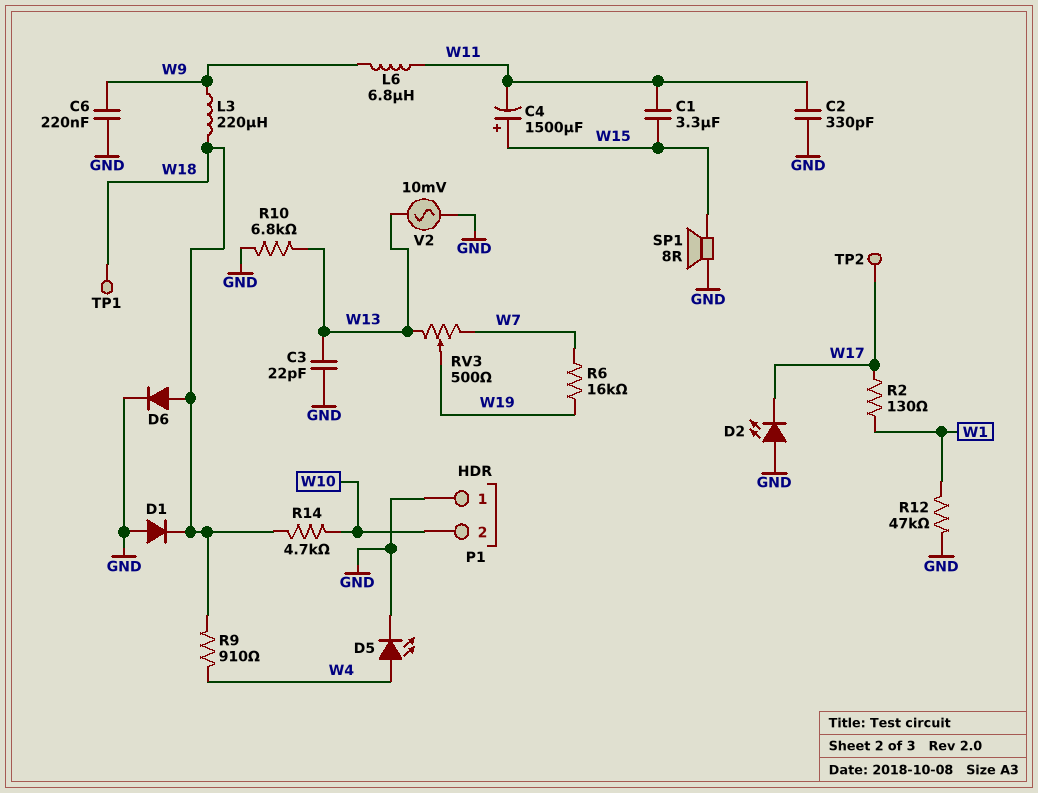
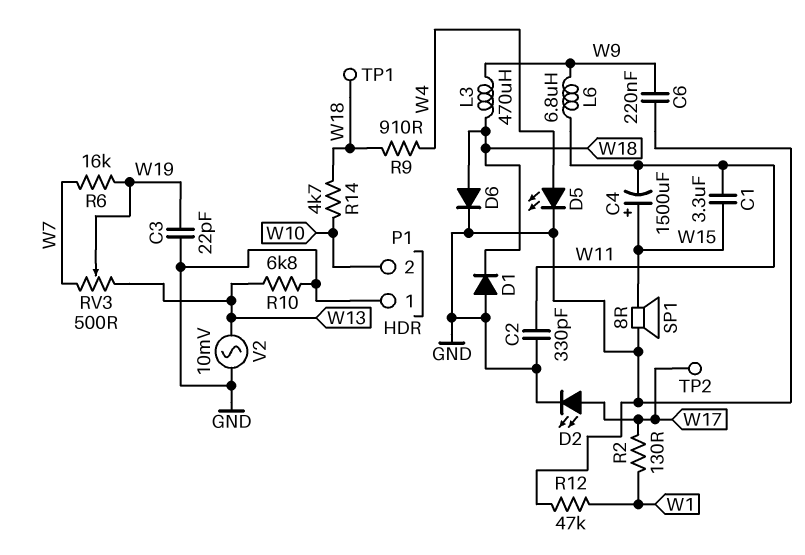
C3: 22pF (GND, W13) -> 22pF (GND, W19)
D2: LED (A GND, K W17) -> LED (A W17, K GND)
L3: 220uH (W9, W18) -> 470uH (W9, W18)

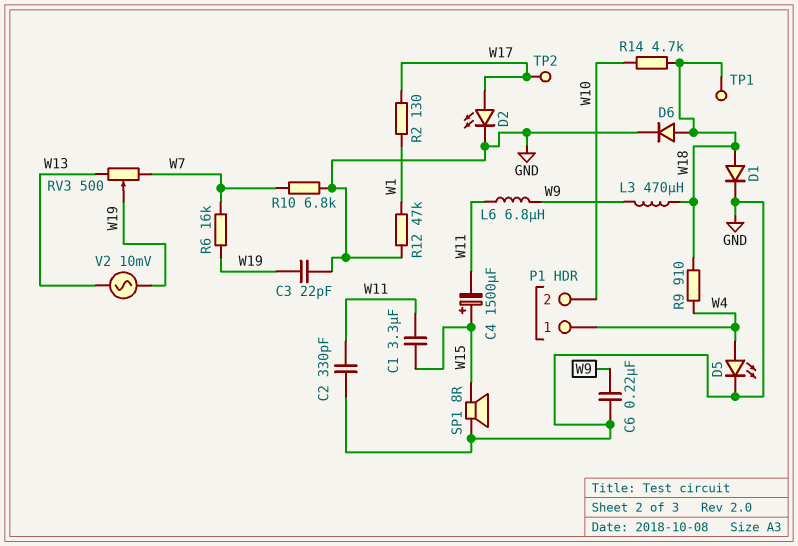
D1: diode (A GND, K W18) -> diode (A W18, K GND)
P1 pin 1: GND -> W4
R10: 6.8k (GND, W13) -> 6.8k (GND, W7)
V2: AC 10mV (GND, W13) -> AC 10mV (W13, W19)

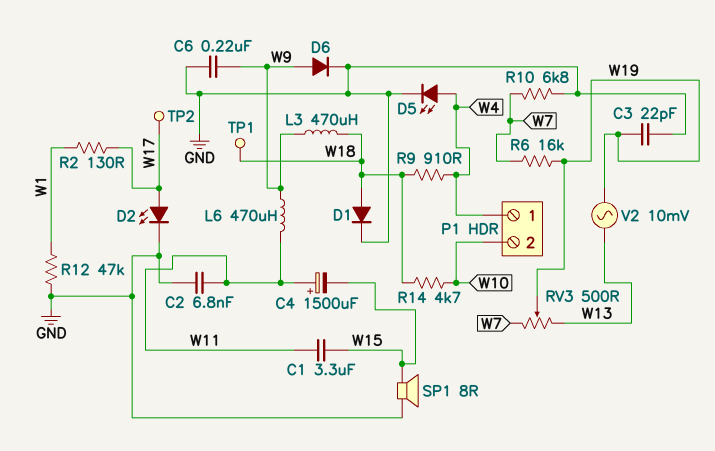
C2: 330pF (GND, W11) -> 6.8nF (GND, W11)
C4: 1500uF (plus W15, minus W11) -> 1500uF (plus W11, minus W15)
D6: diode (A W18, K GND) -> diode (A W9, K GND)
L6: 6.8uH (W9, W11) -> 470uH (W9, W11)

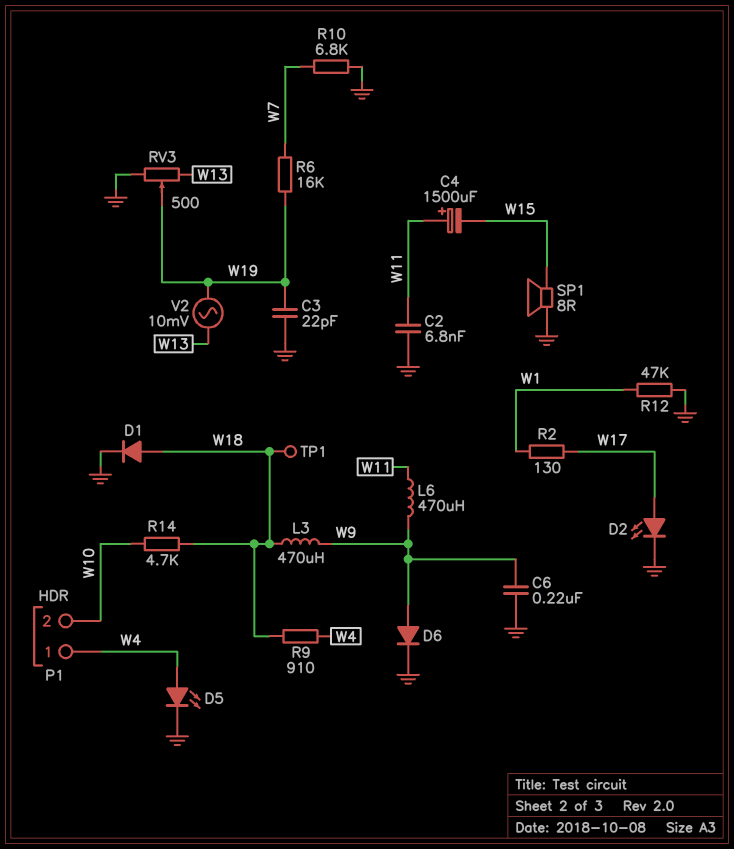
C1: 3.3uF (W11, W15) -> none
RV3: 500 (W7, W13, wiper W19) -> 500 (GND, W13, wiper W19)
TP2: test point (W17) -> none

